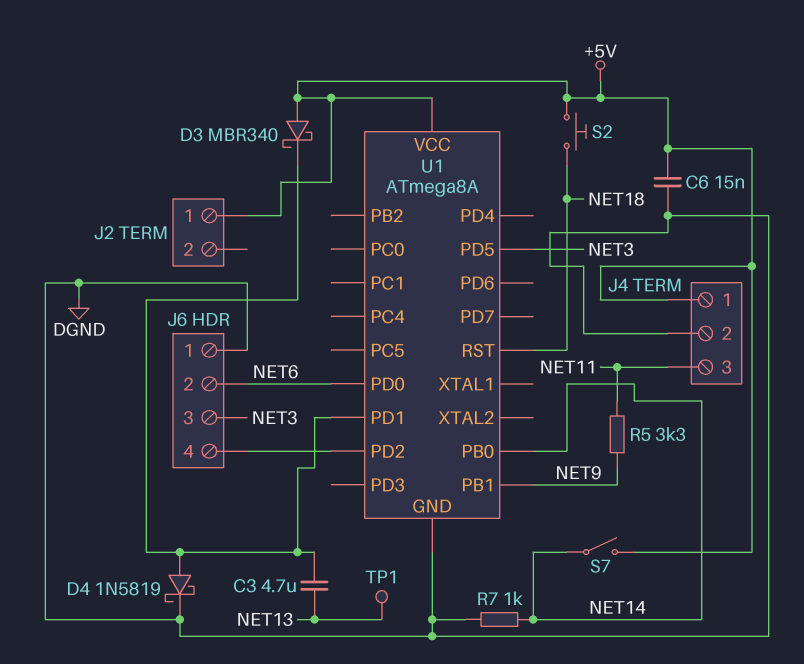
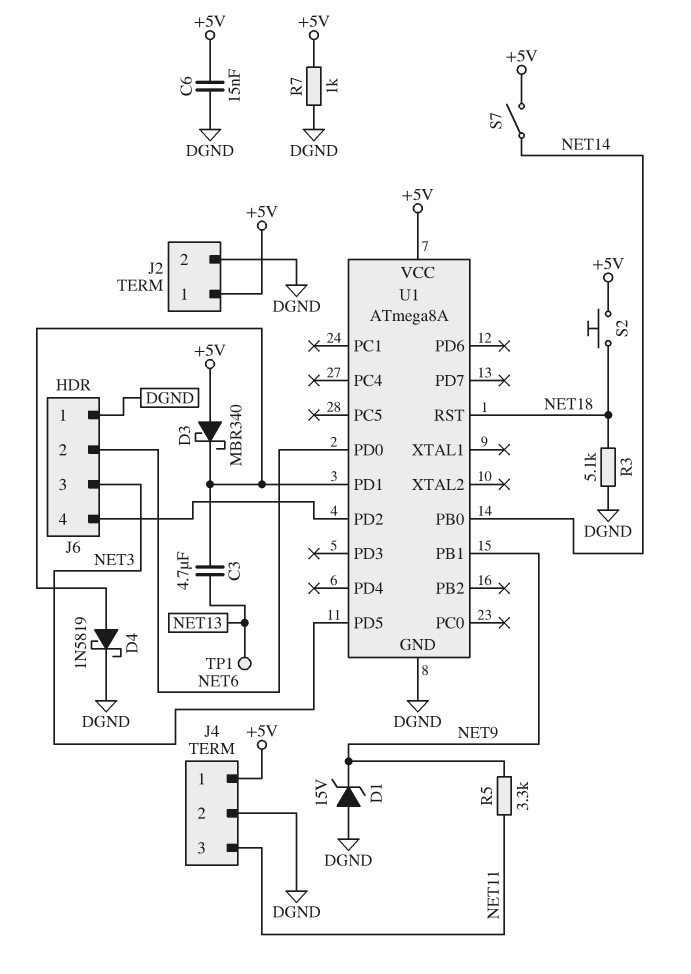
D1: none -> zener 15V (A DGND, K NET9)
J2 pin 2: none -> DGND
R3: none -> 5.1k (DGND, NET18)
R7: 1k (DGND, NET14) -> 1k (+5V, DGND)

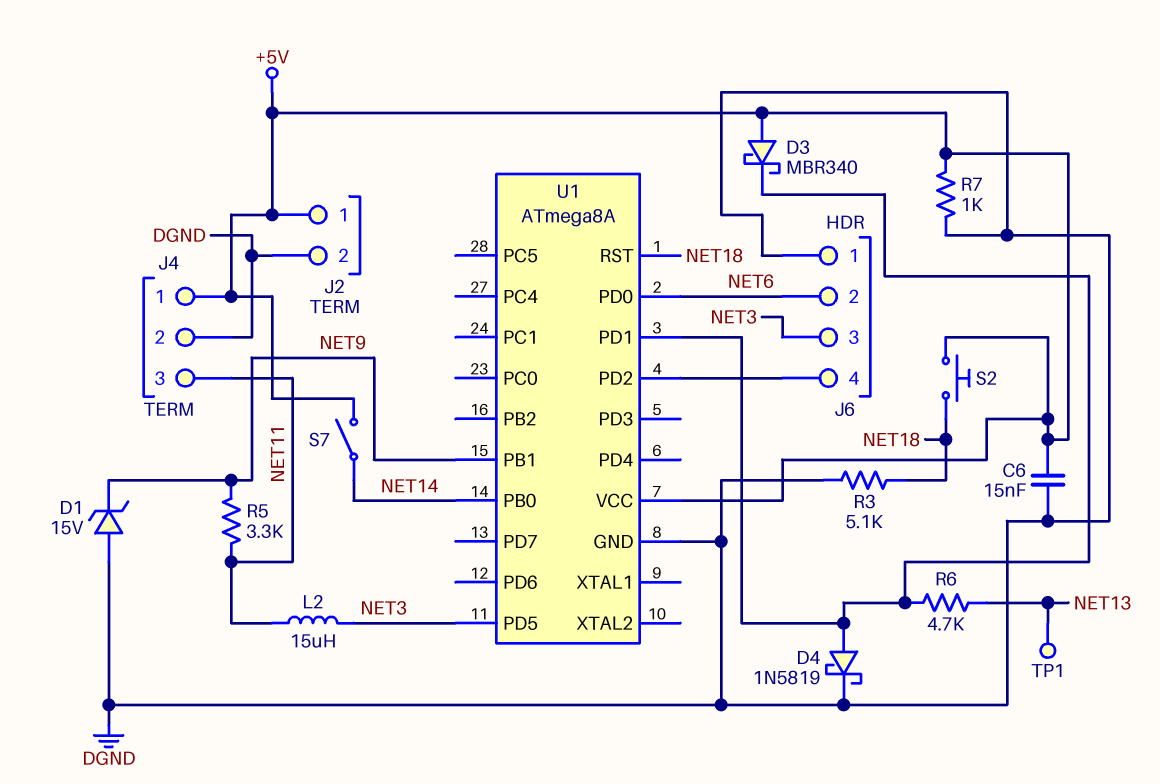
C3: 4.7uF (NET13, U1/PD1) -> none
L2: none -> 15uH (NET3, NET11)
R6: none -> 4.7k (NET13, U1/PD1)

